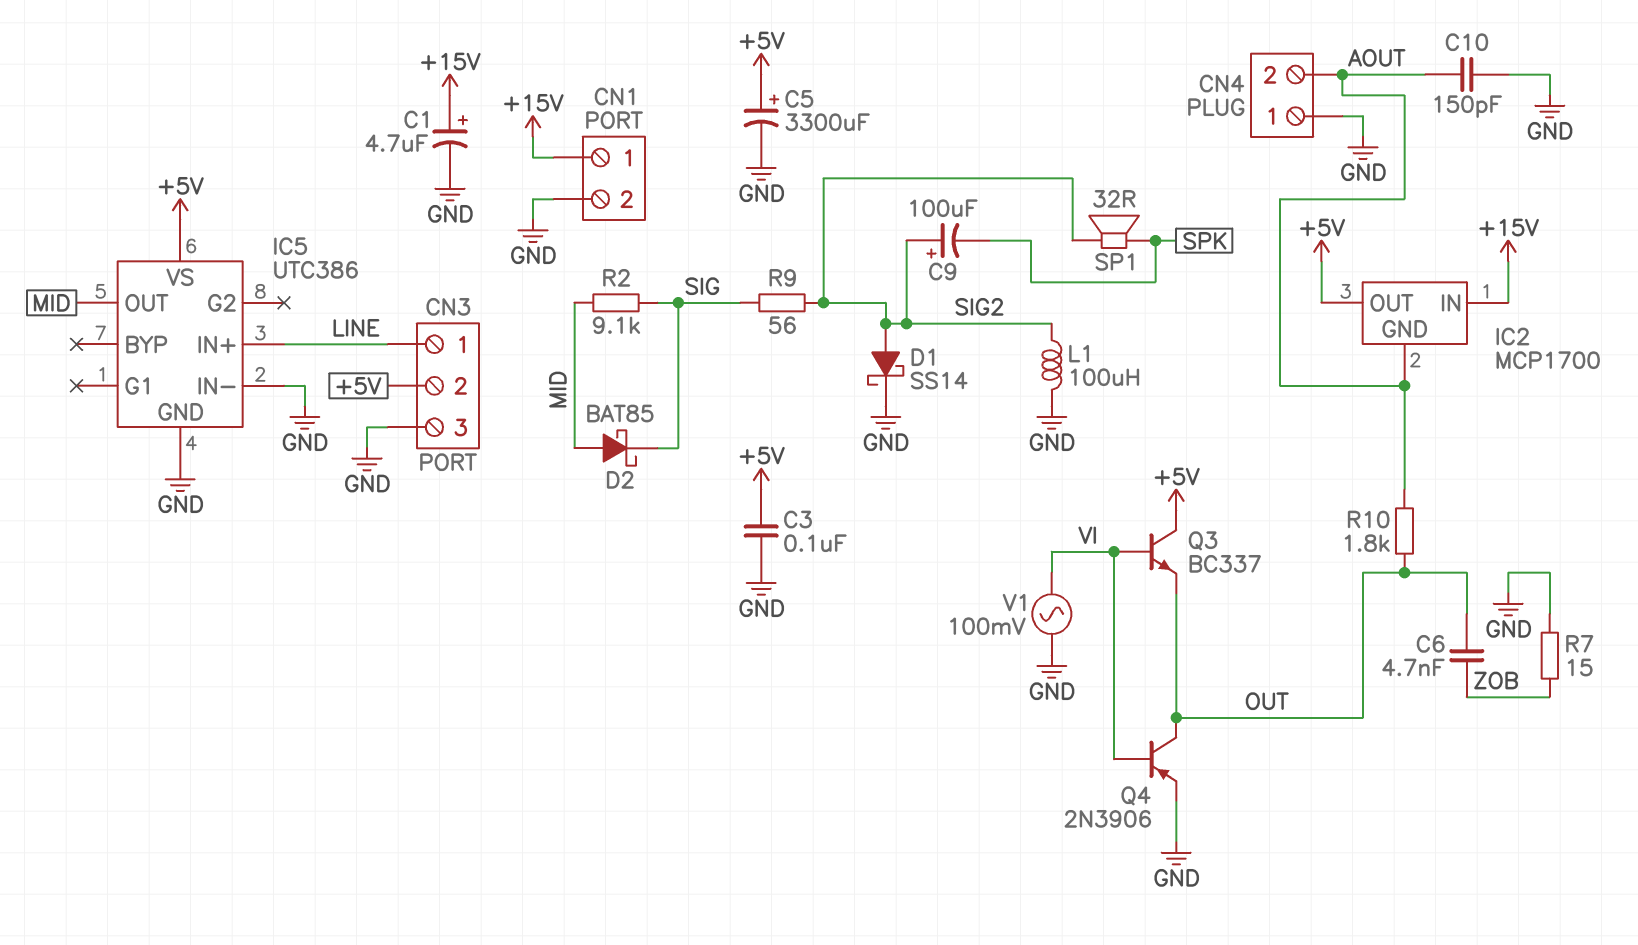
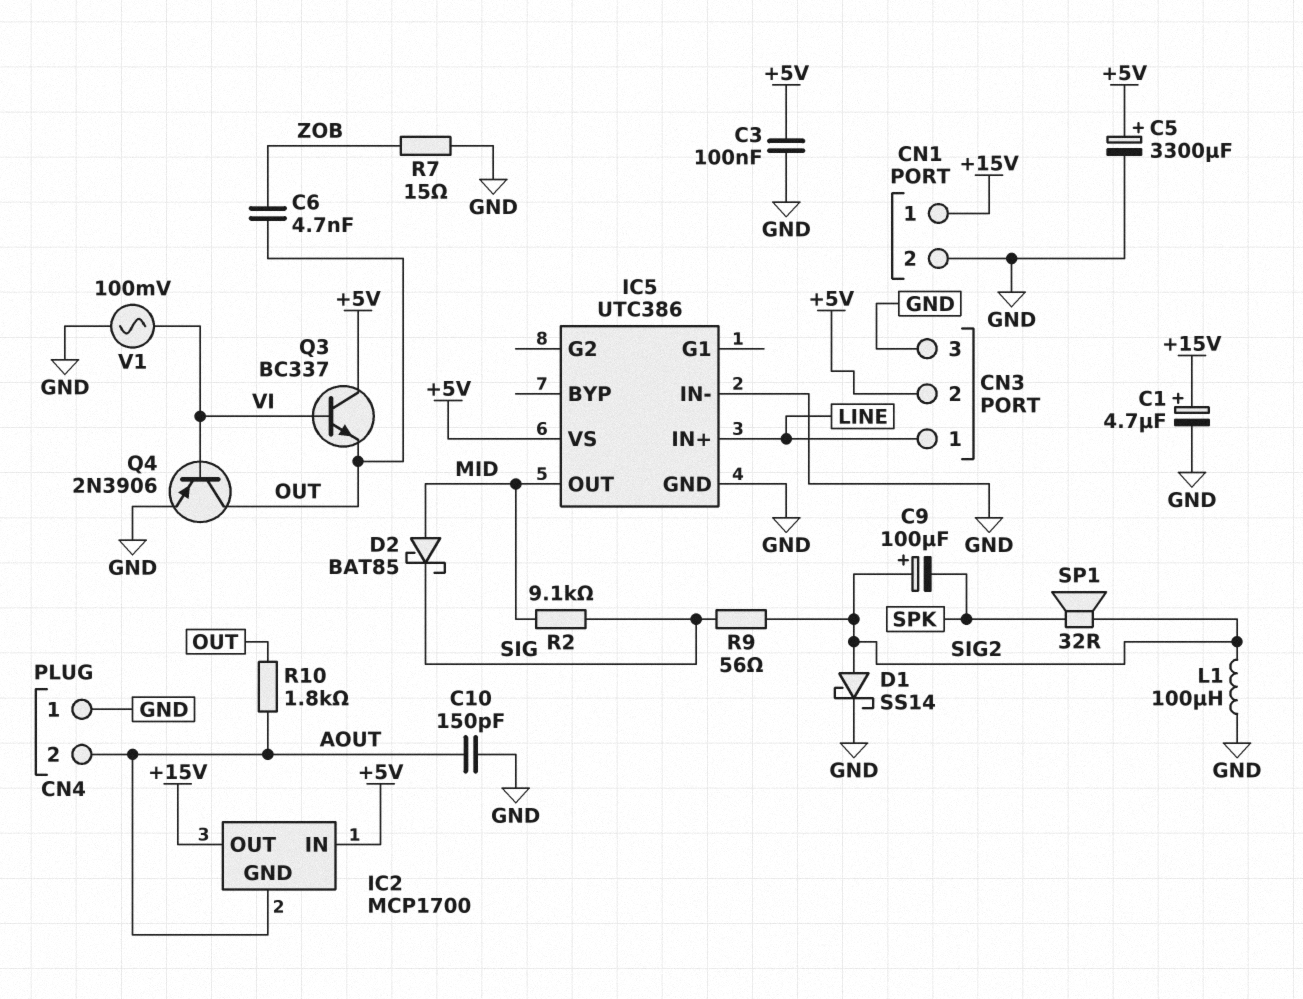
IC2 pin IN: +15V -> +5V
IC2 pin OUT: +5V -> +15V

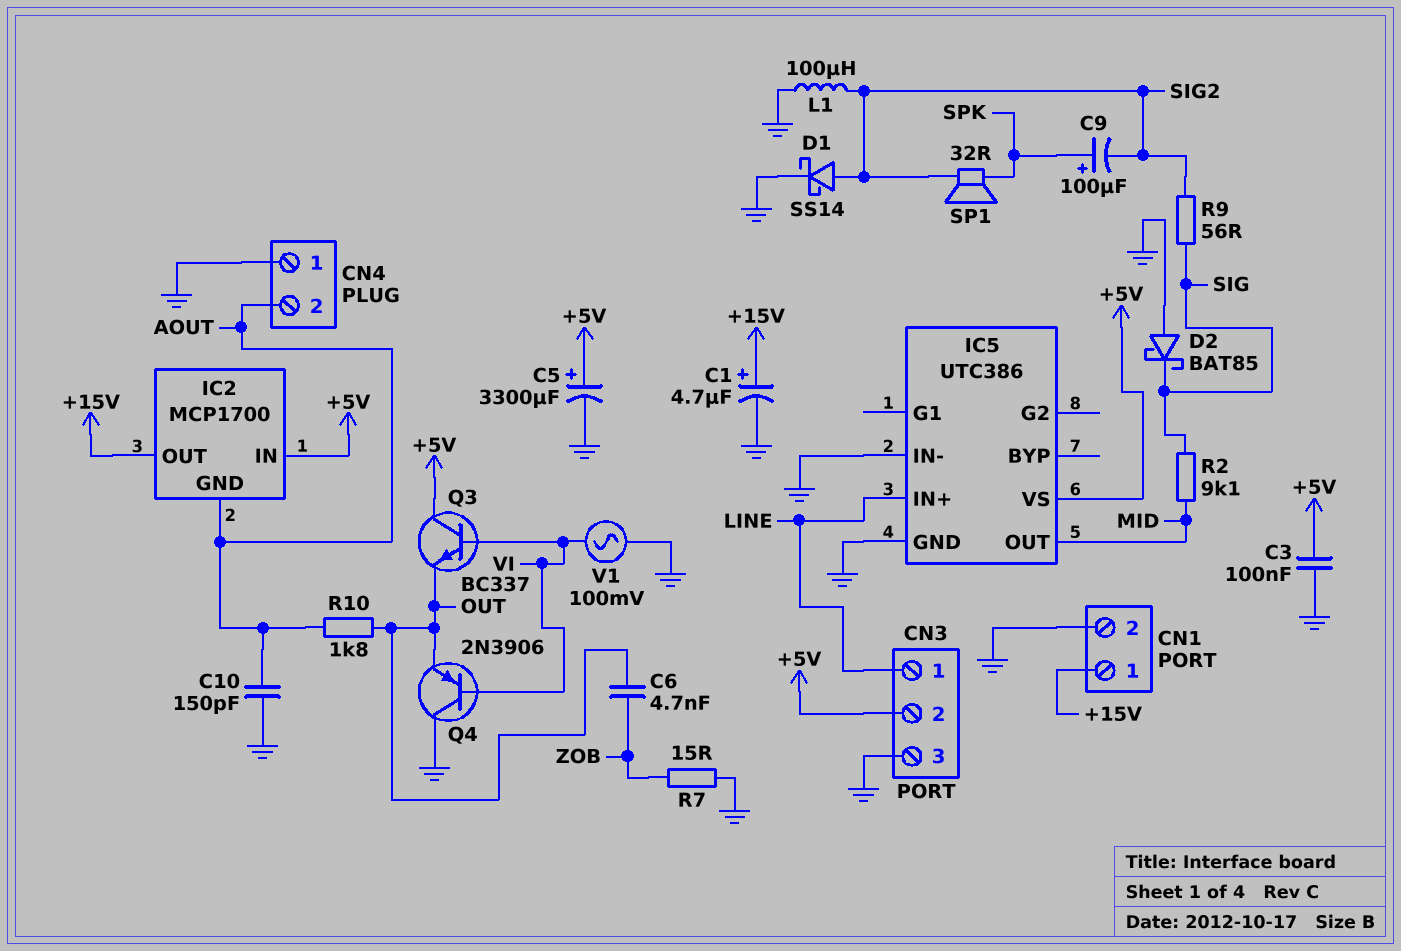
C9: 100uF (plus SIG2, minus SPK) -> 100uF (plus SPK, minus SIG2)
D2: schottky BAT85 (A MID, K SIG) -> schottky BAT85 (A GND, K SIG)
Q4: PNP 2N3906 (B VI, C OUT, E GND) -> PNP 2N3906 (B VI, C GND, E OUT)

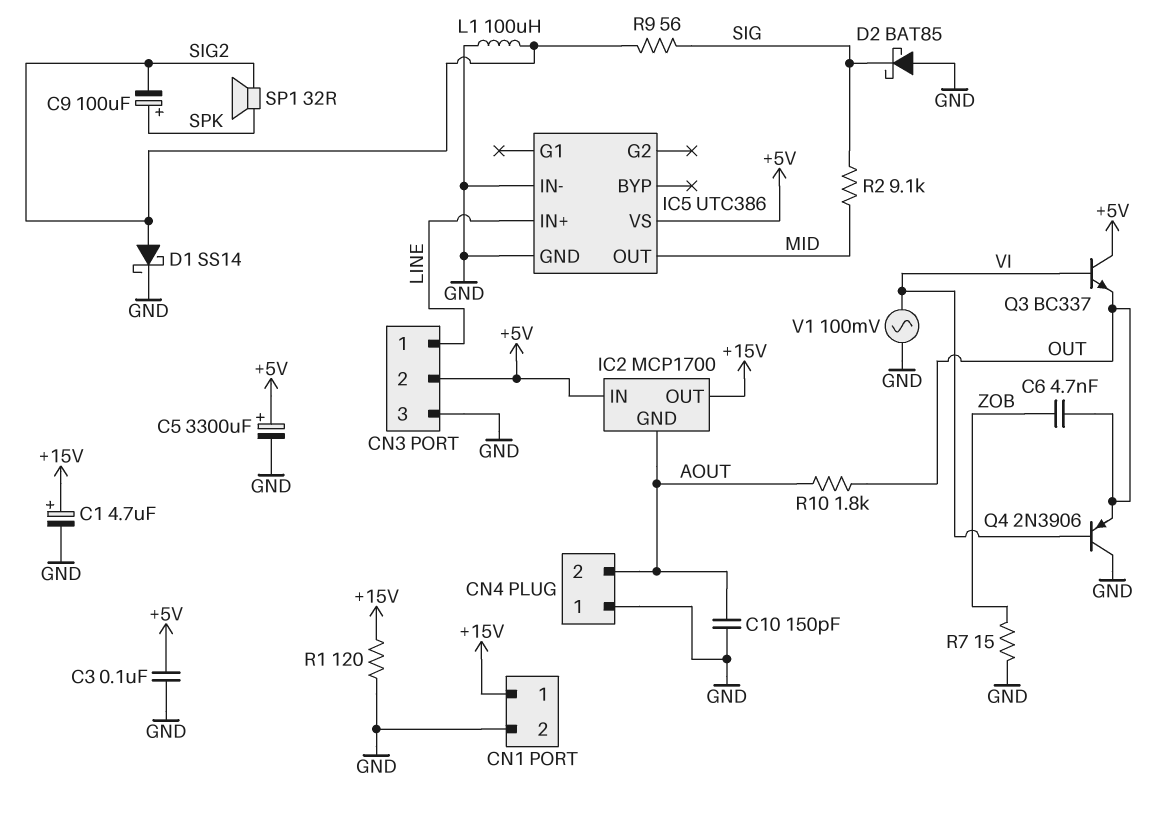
R1: none -> 120 (+15V, GND)

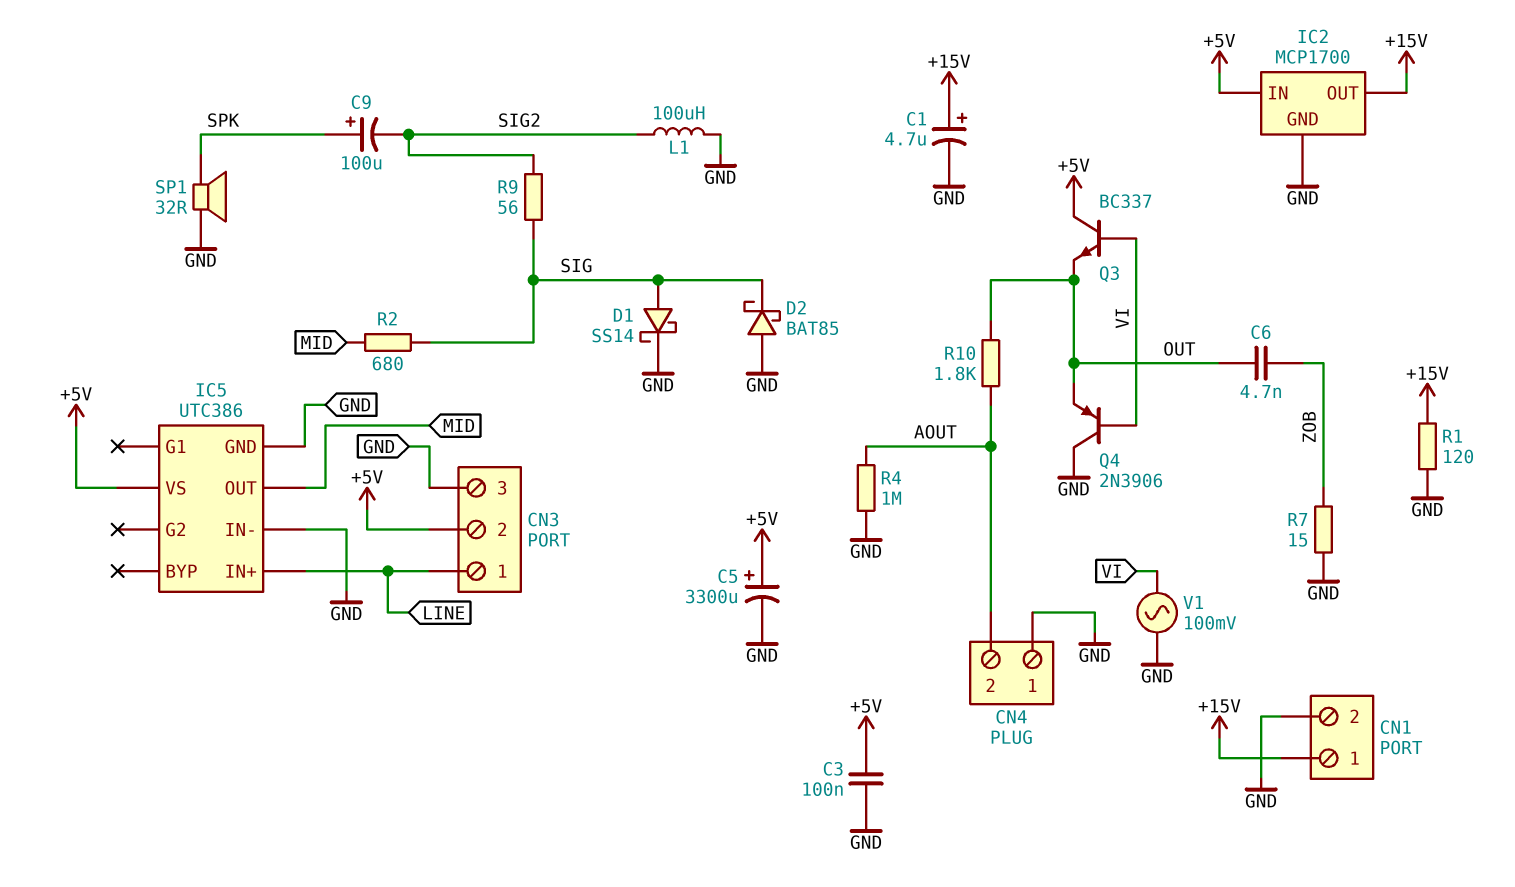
C10: 150pF (AOUT, GND) -> none
D1: schottky SS14 (A SIG2, K GND) -> schottky SS14 (A SIG, K GND)
IC2 pin GND: AOUT -> GND
R2: 9.1k (MID, SIG) -> 680 (MID, SIG)
R4: none -> 1M (AOUT, GND)
SP1: speaker 32R (SIG2, SPK) -> speaker 32R (GND, SPK)

